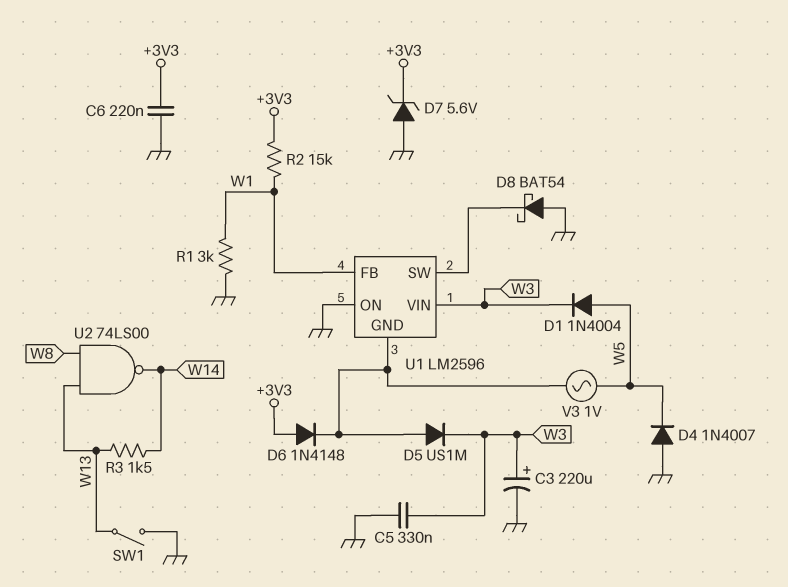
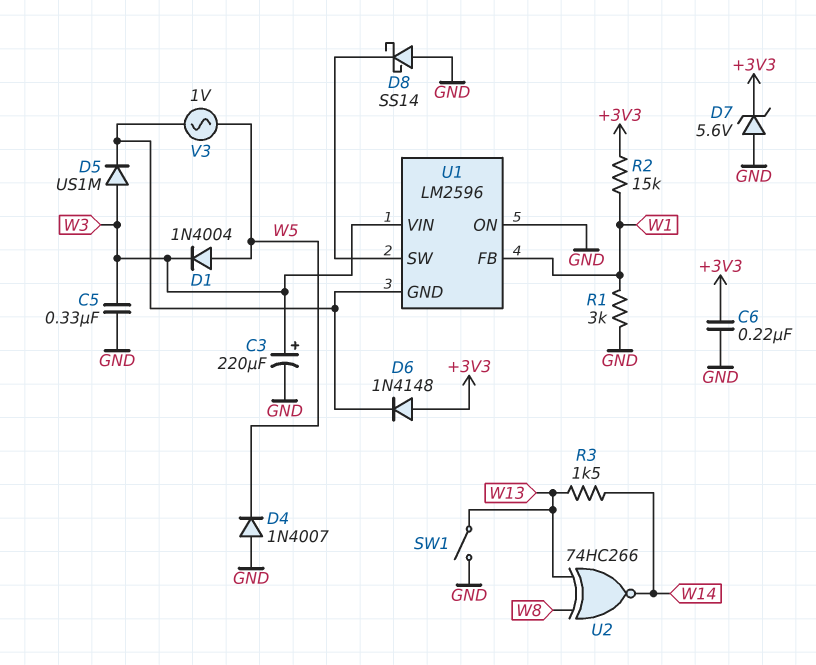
D5: diode US1M (A U1/GND, K W3) -> diode US1M (A W3, K U1/GND)
D8: schottky BAT54 (A GND, K U1/SW) -> schottky SS14 (A GND, K U1/SW)
U2: NAND 74LS00 (in W8, in W13, out W14) -> XNOR 74HC266 (in W8, in W13, out W14)

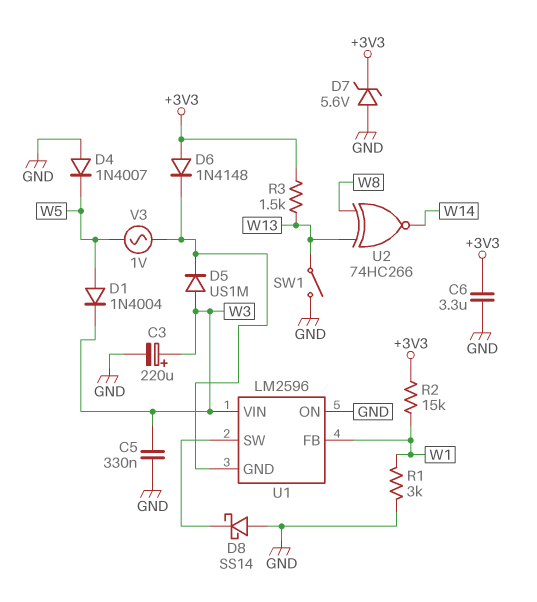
C6: 220nF (+3V3, GND) -> 3.3uF (+3V3, GND)
R3: 1.5k (W13, W14) -> 1.5k (+3V3, W13)

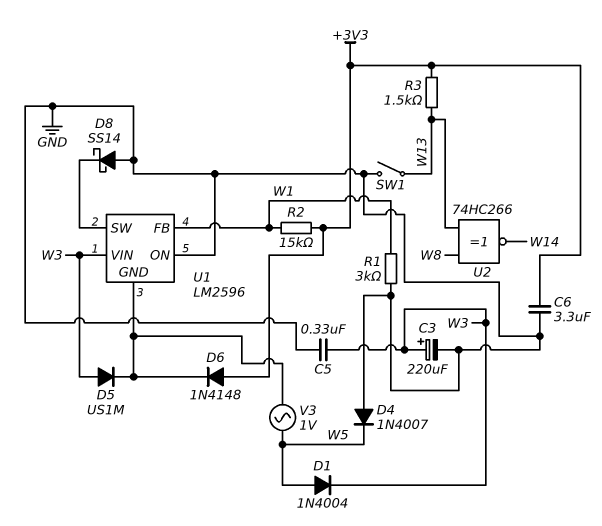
D7: zener 5.6V (A GND, K +3V3) -> none

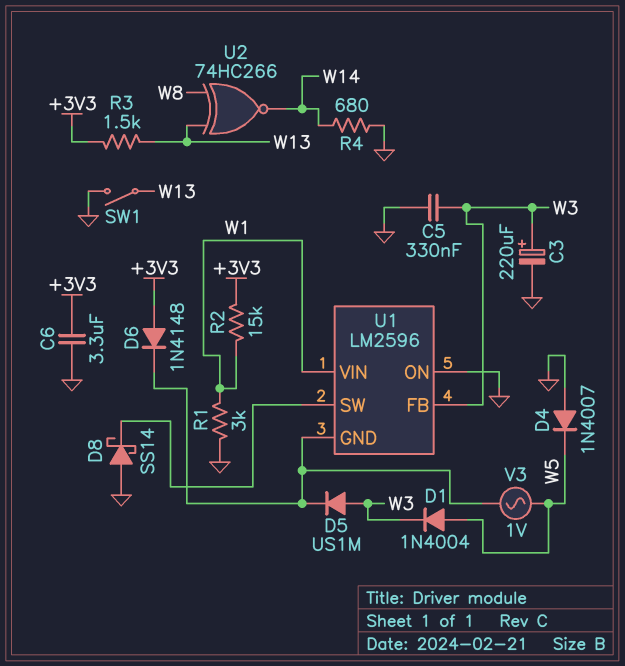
R4: none -> 680 (GND, W14)
U1 pin FB: W1 -> W3
U1 pin VIN: W3 -> W1

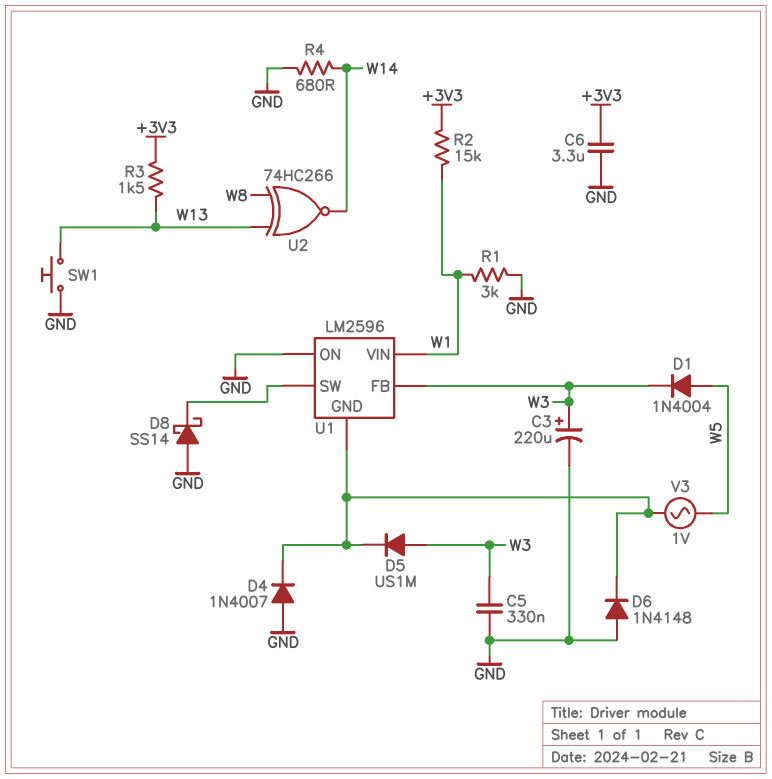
D4: diode 1N4007 (A GND, K W5) -> diode 1N4007 (A GND, K U1/GND)
D6: diode 1N4148 (A +3V3, K U1/GND) -> diode 1N4148 (A GND, K U1/GND)
SW1: switch (GND, W13) -> button (GND, W13)

